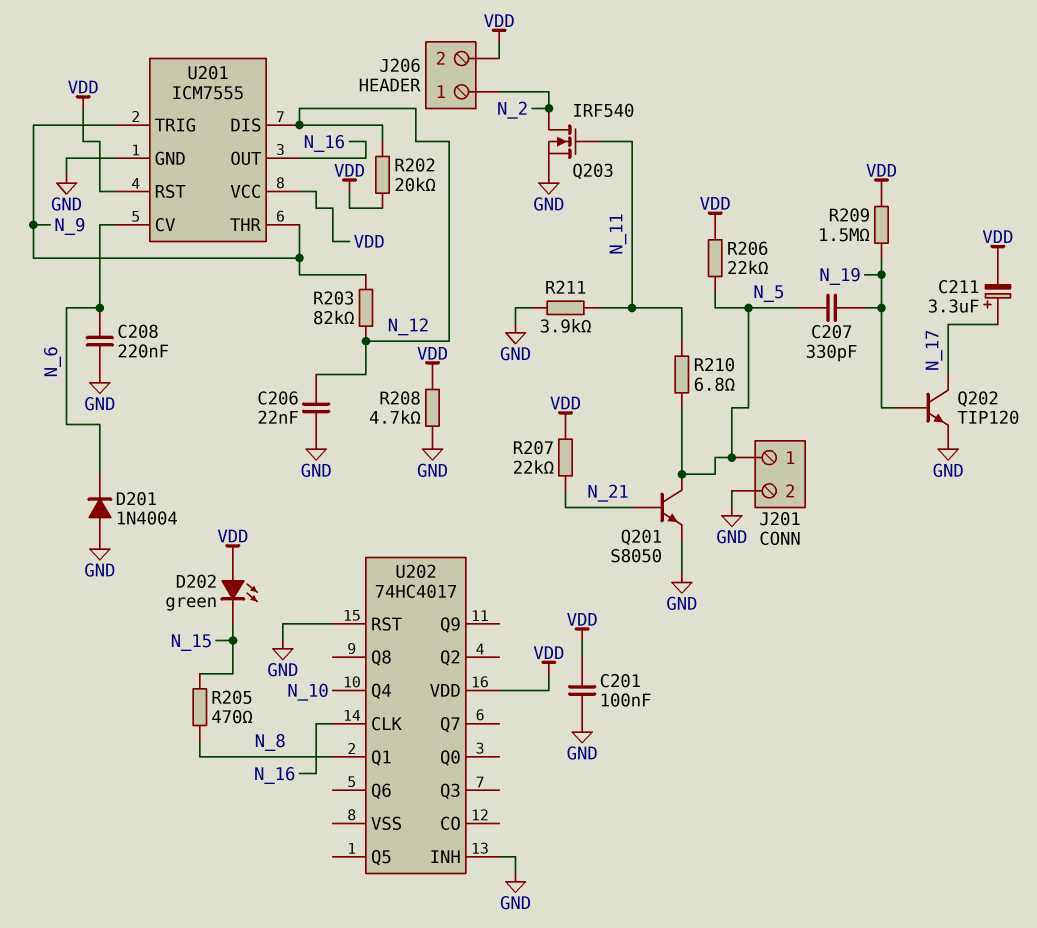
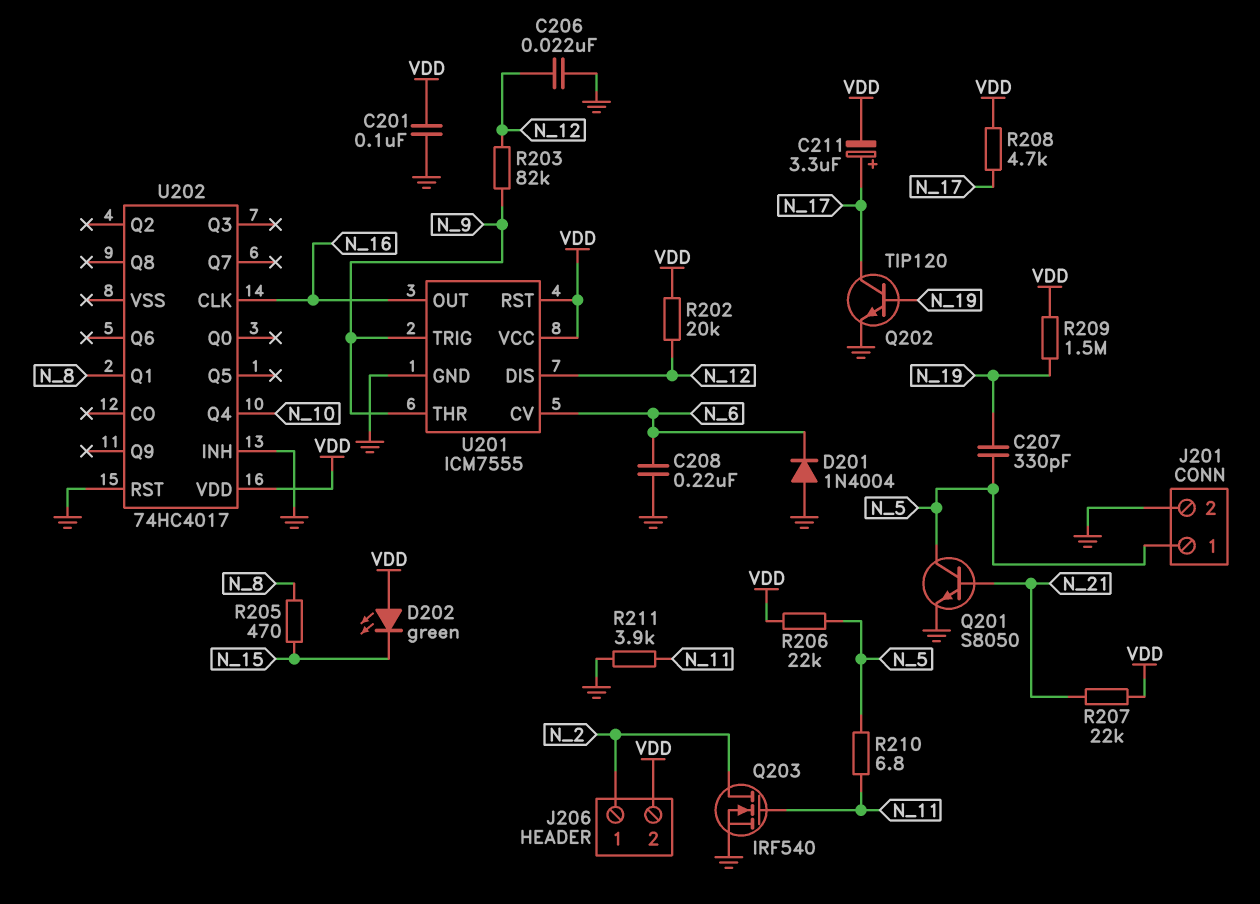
R208: 4.7k (GND, VDD) -> 4.7k (N_17, VDD)

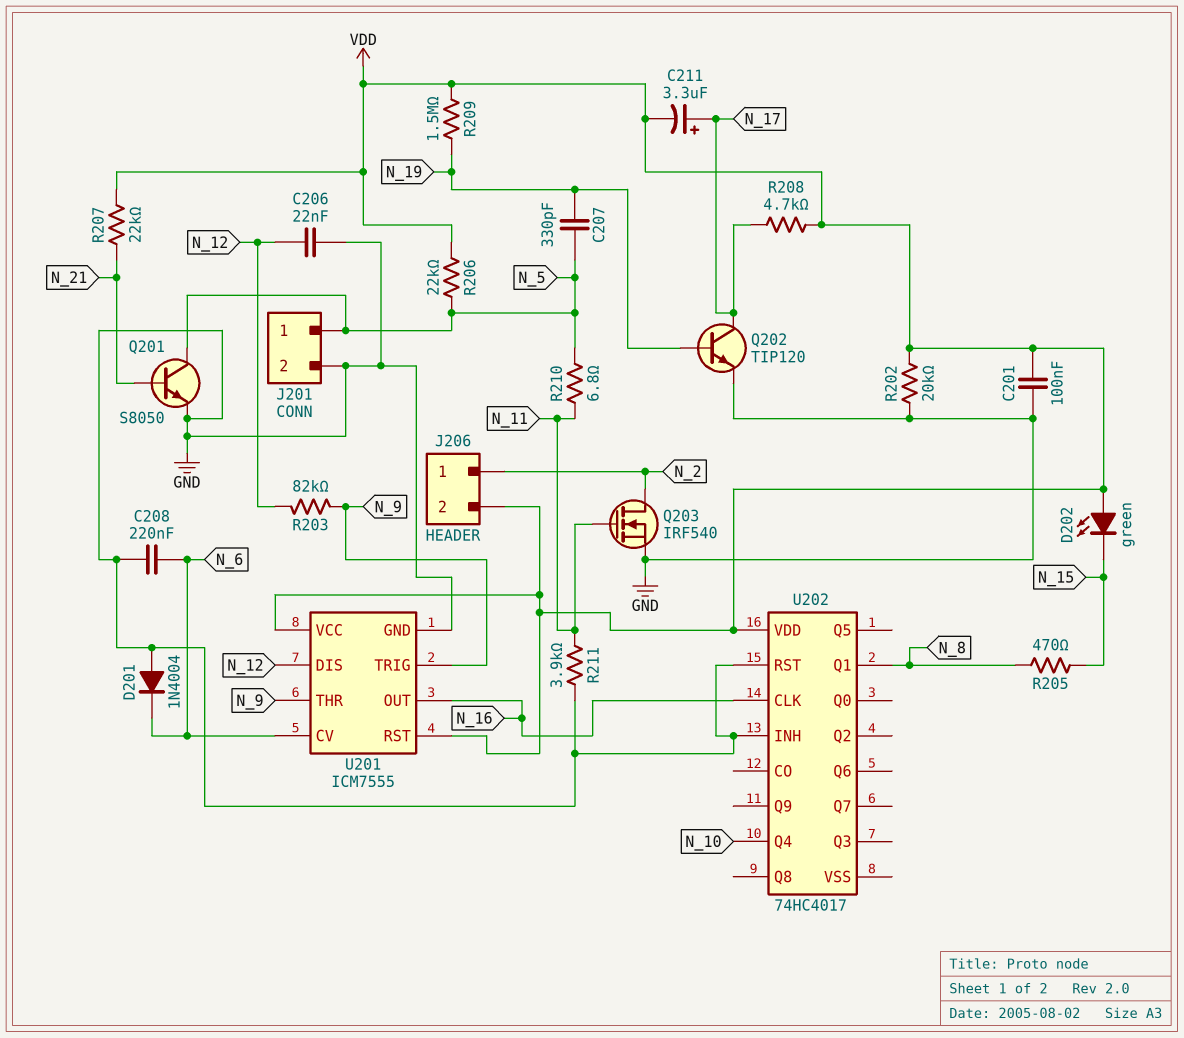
R202: 20k (N_12, VDD) -> 20k (GND, VDD)

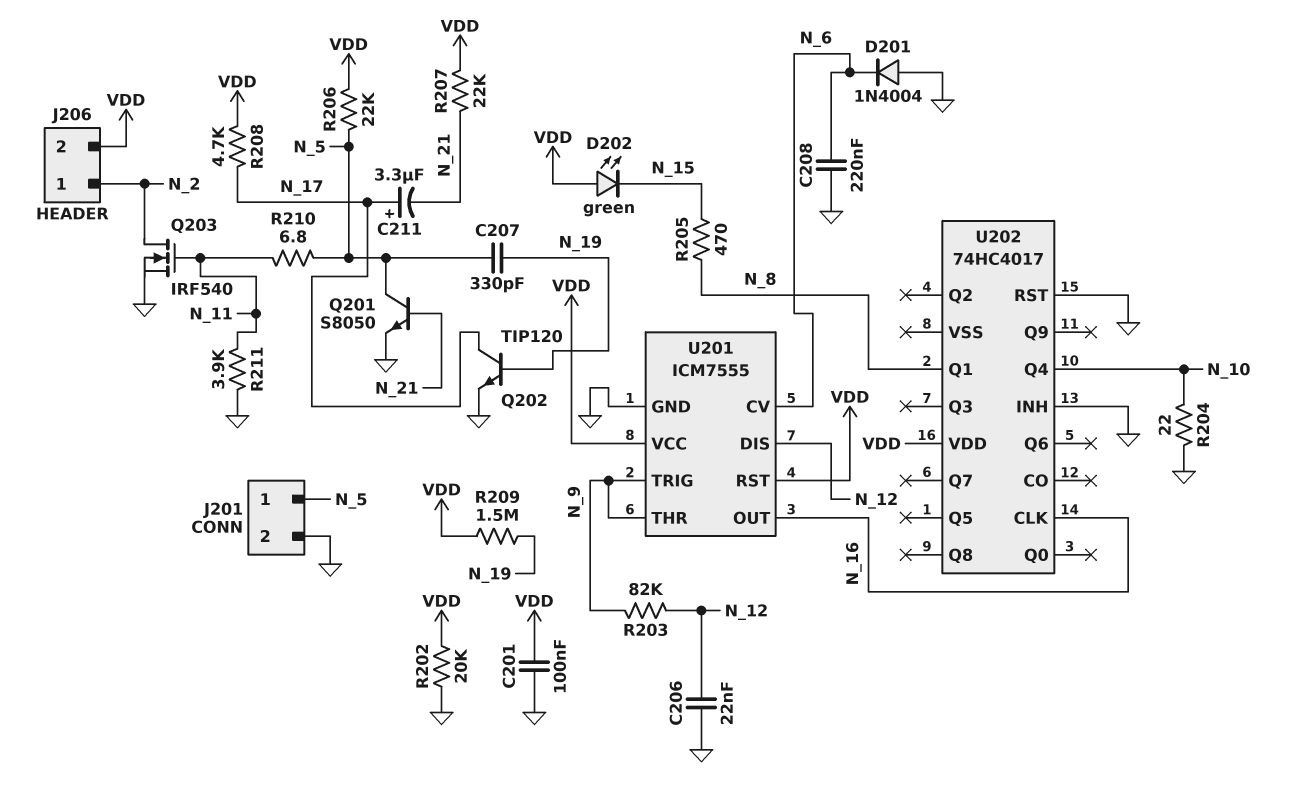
C211: 3.3uF (plus N_17, minus VDD) -> 3.3uF (plus N_17, minus N_21)
R204: none -> 22 (GND, N_10)

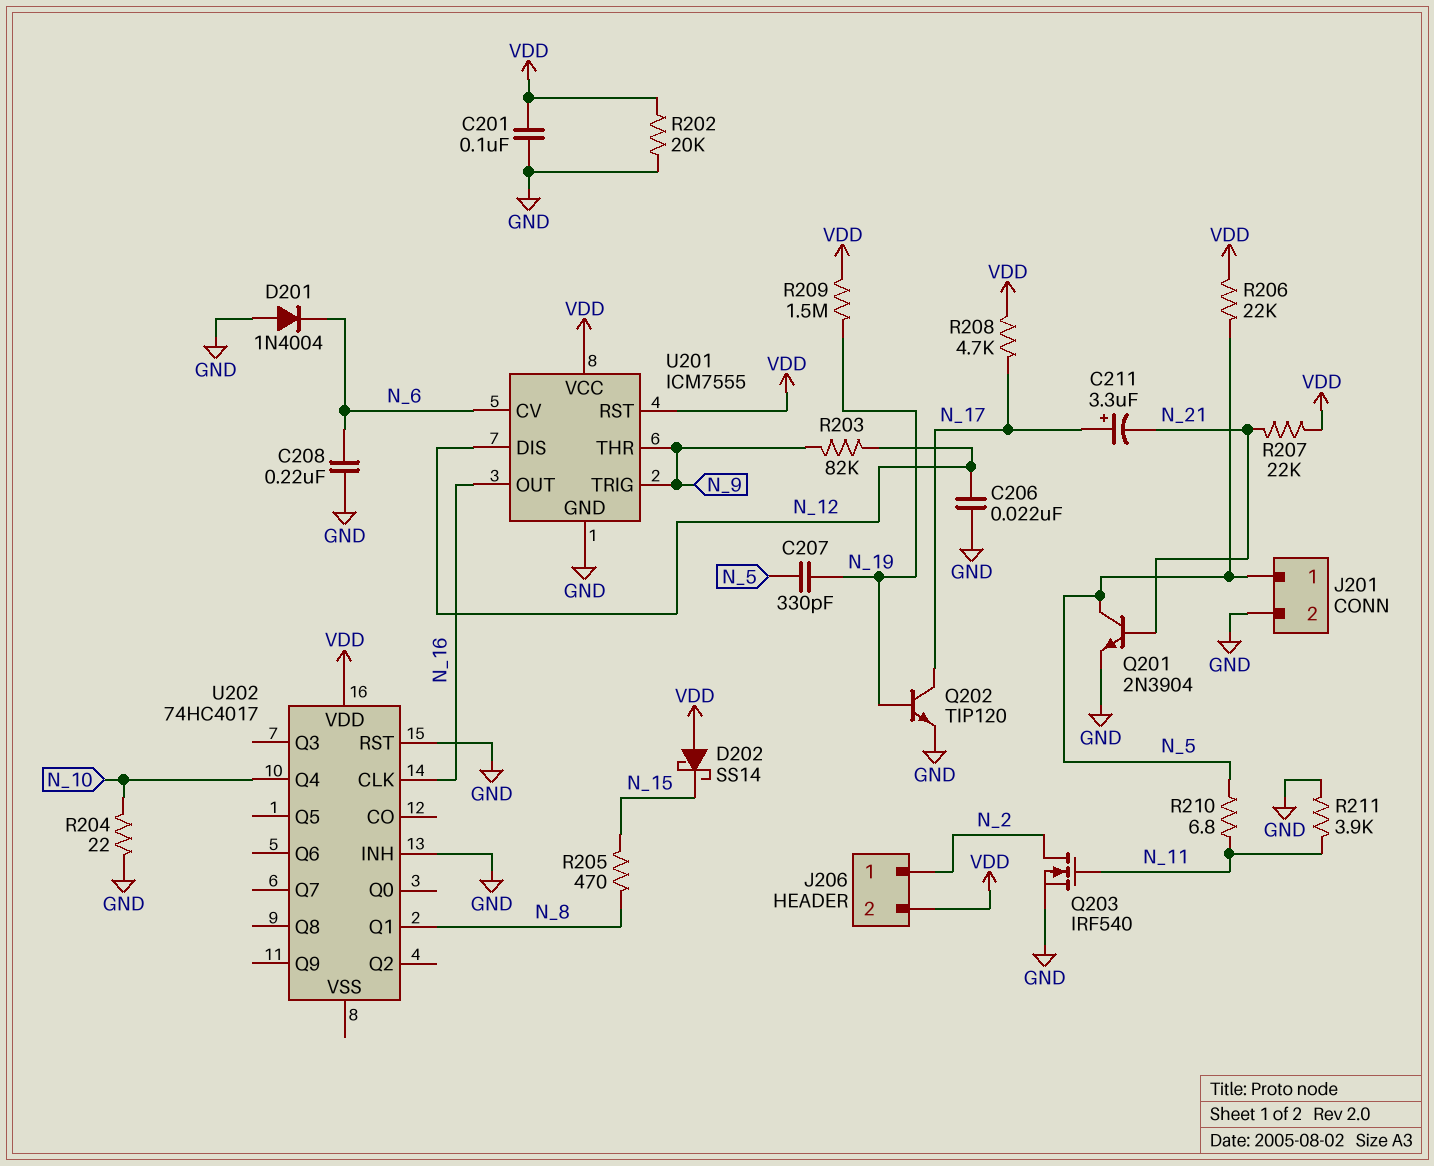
D202: LED green (A VDD, K N_15) -> schottky SS14 (A VDD, K N_15)
Q201: NPN S8050 (B N_21, C N_5, E GND) -> NPN 2N3904 (B N_21, C N_5, E GND)

